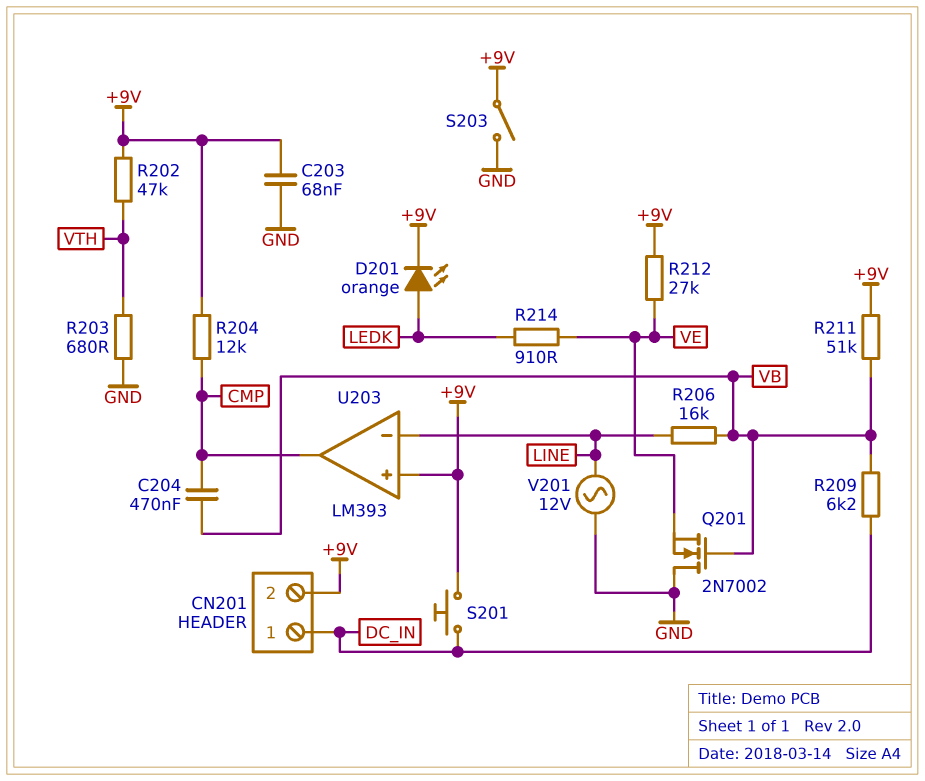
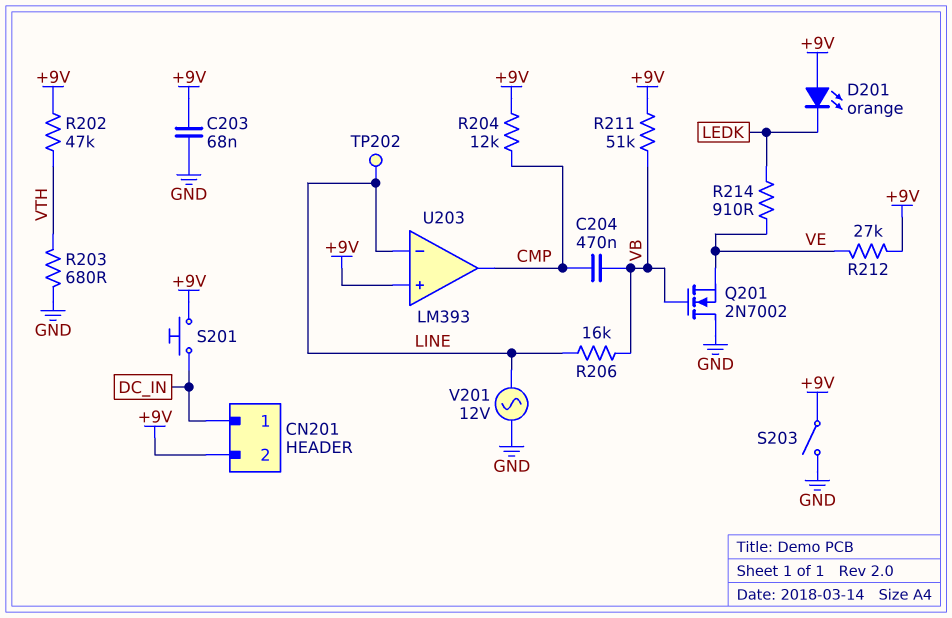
D201: LED orange (A LEDK, K +9V) -> LED orange (A +9V, K LEDK)
R209: 6.2k (DC_IN, VB) -> none
TP202: none -> test point (LINE)

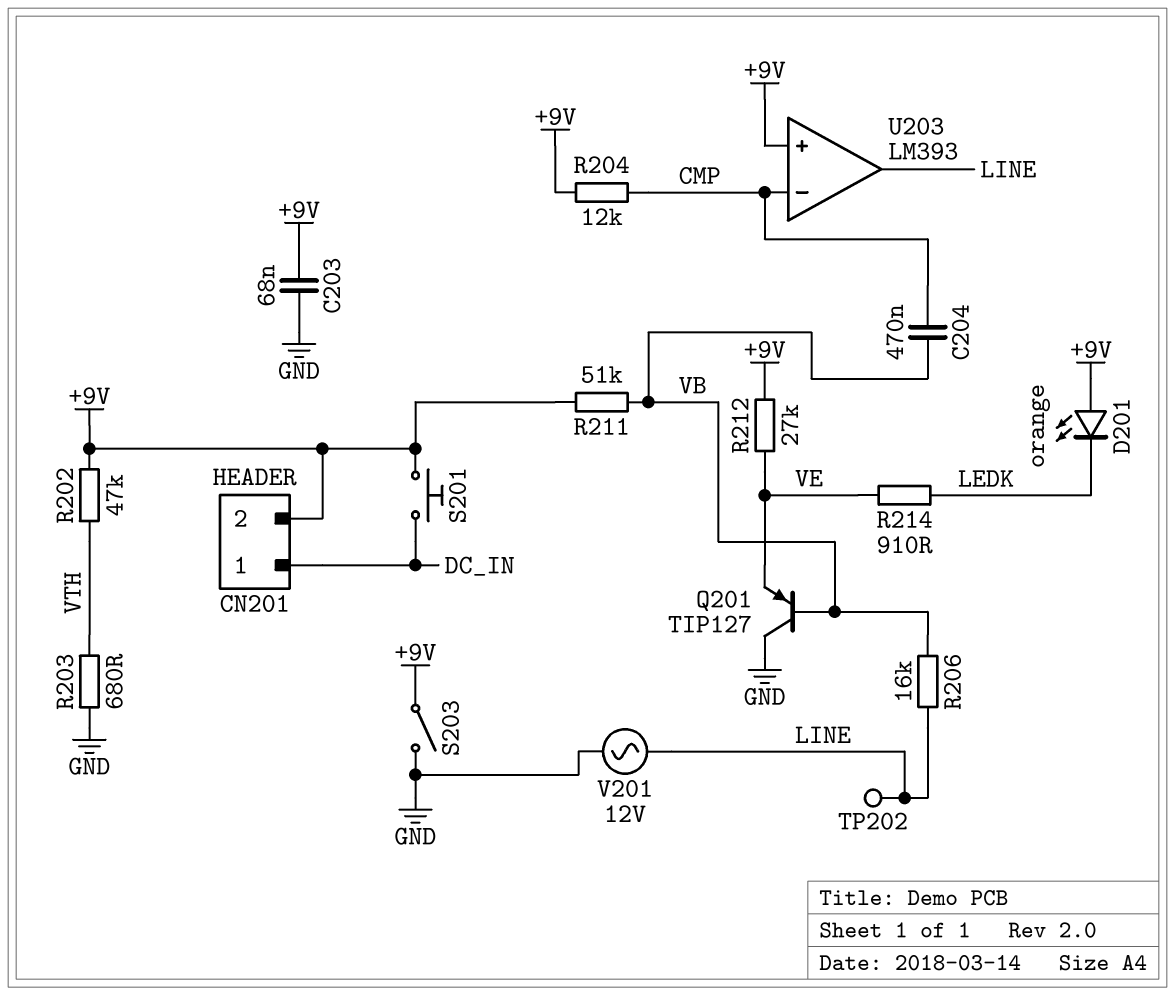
Q201: NMOS 2N7002 (G VB, D GND, S VE) -> PNP TIP127 (B VB, C GND, E VE)
U203 pin in-: LINE -> CMP
U203 pin out: CMP -> LINE

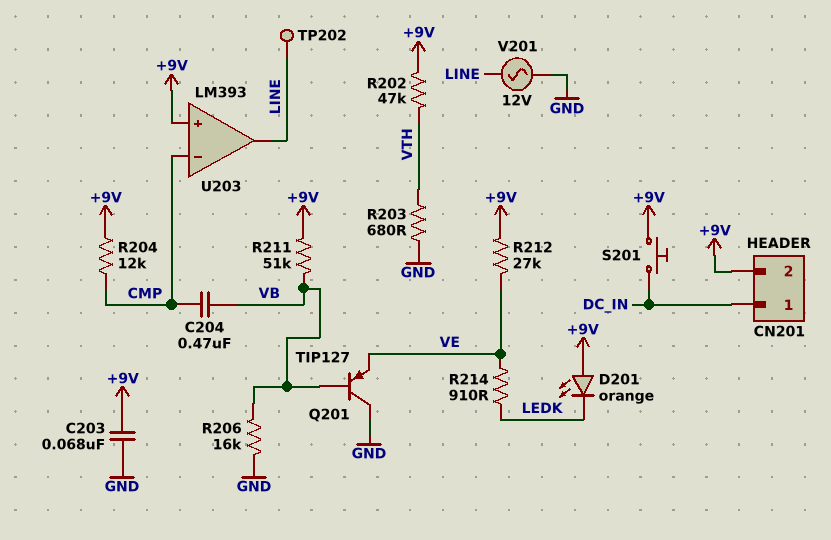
R206: 16k (LINE, VB) -> 16k (GND, VB)
S203: switch (+9V, GND) -> none

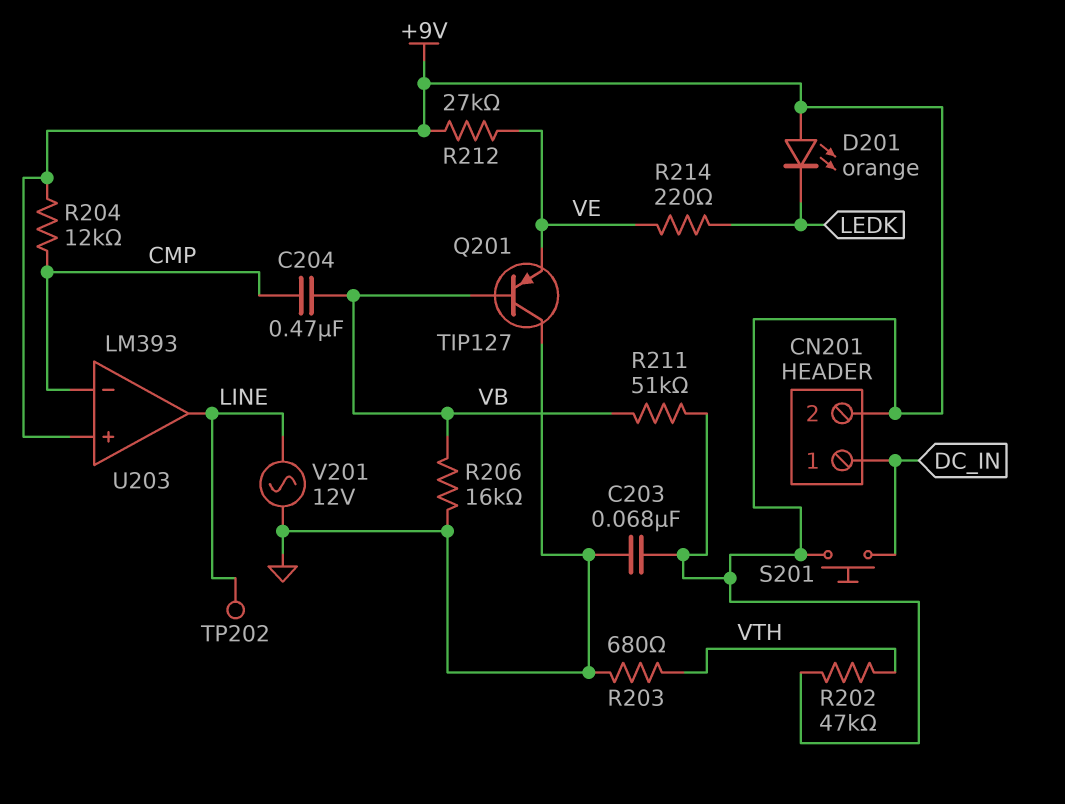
R214: 910 (LEDK, VE) -> 220 (LEDK, VE)

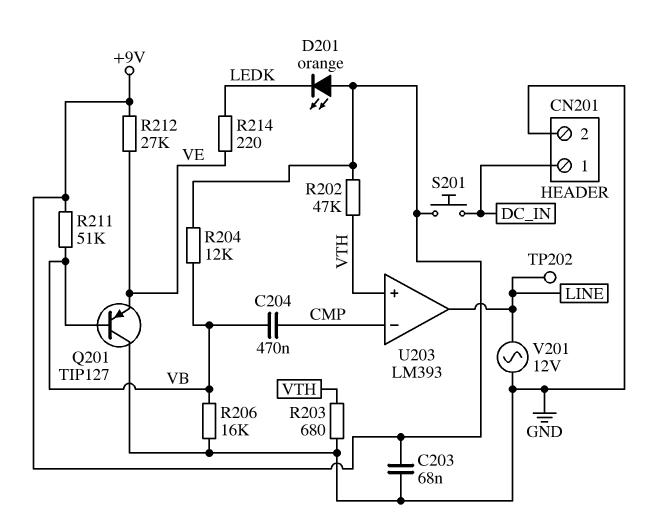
CN201 pin 2: +9V -> GND
R204: 12k (+9V, CMP) -> 12k (+9V, VB)
U203 pin in+: +9V -> VTH

